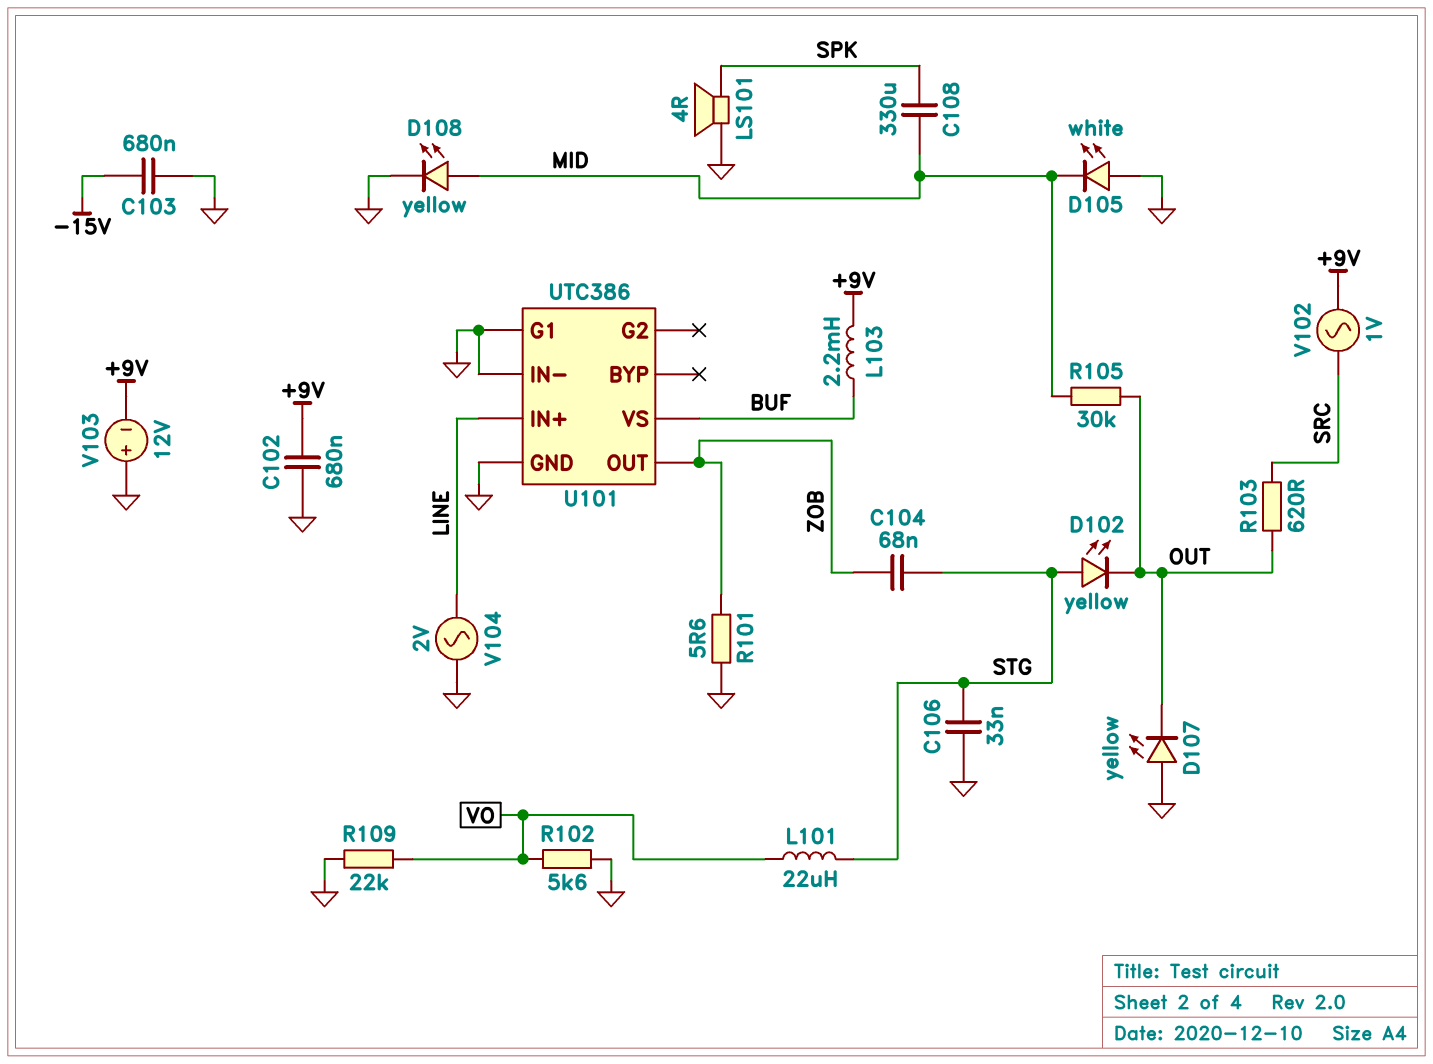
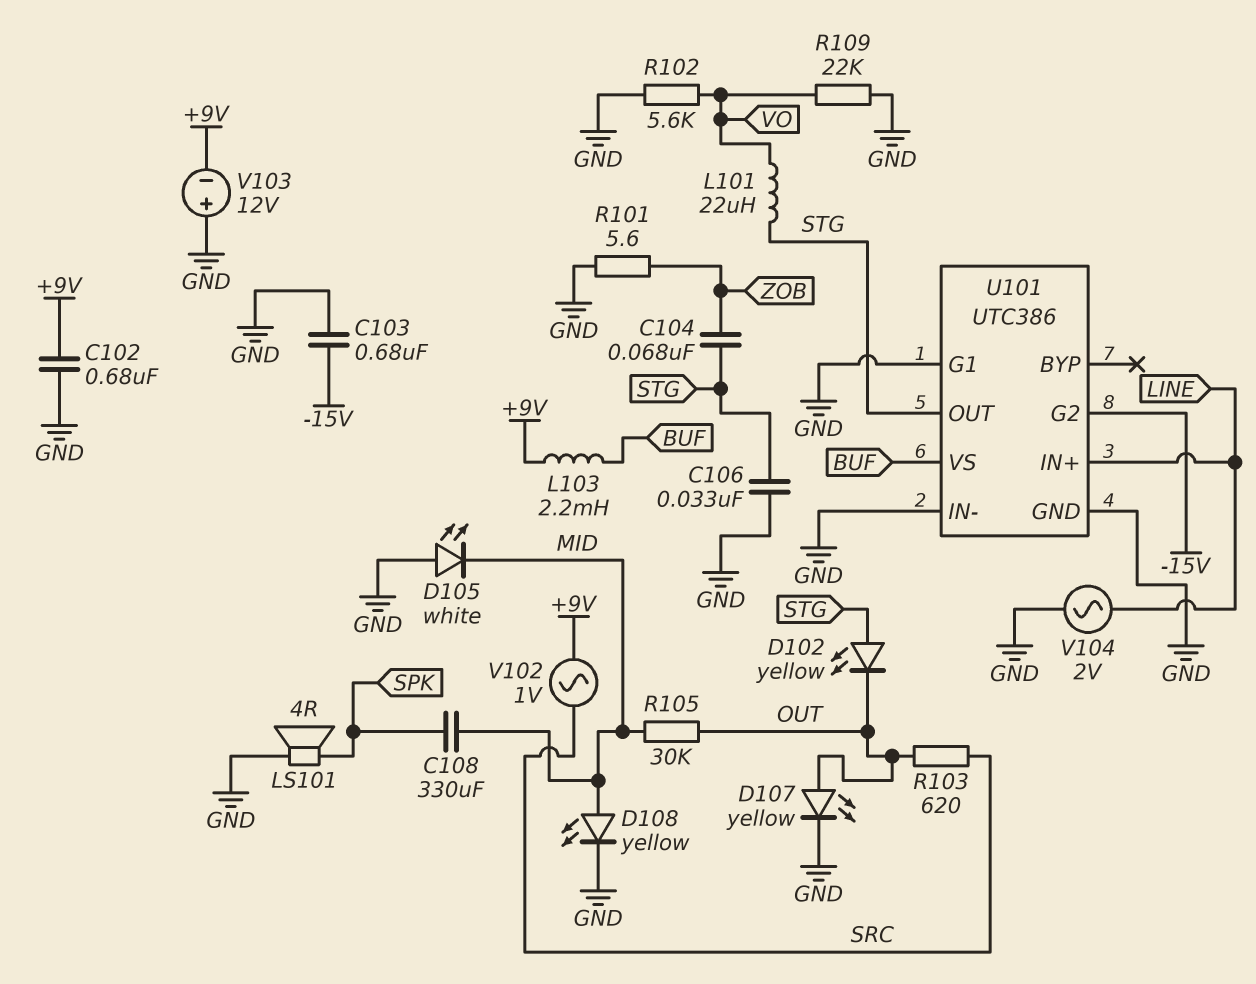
D107: LED yellow (A GND, K OUT) -> LED yellow (A OUT, K GND)
U101 pin G2: none -> -15V
U101 pin OUT: ZOB -> STG

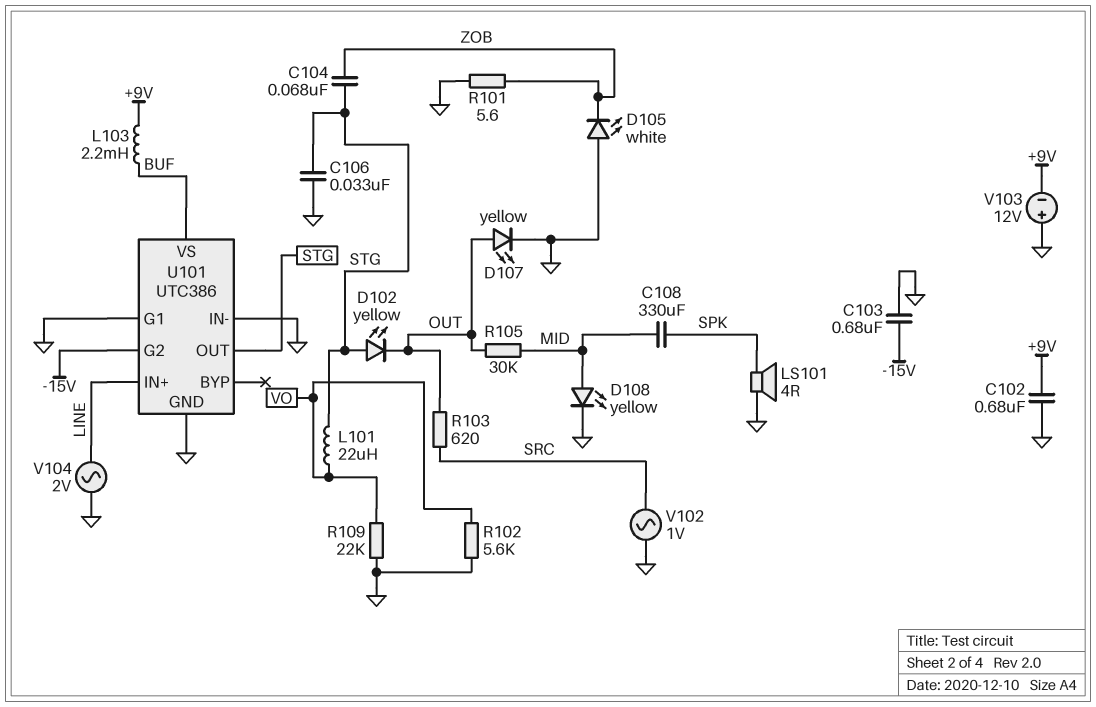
D105: LED white (A GND, K MID) -> LED white (A GND, K ZOB)
V102: AC 1V (+9V, SRC) -> AC 1V (GND, SRC)

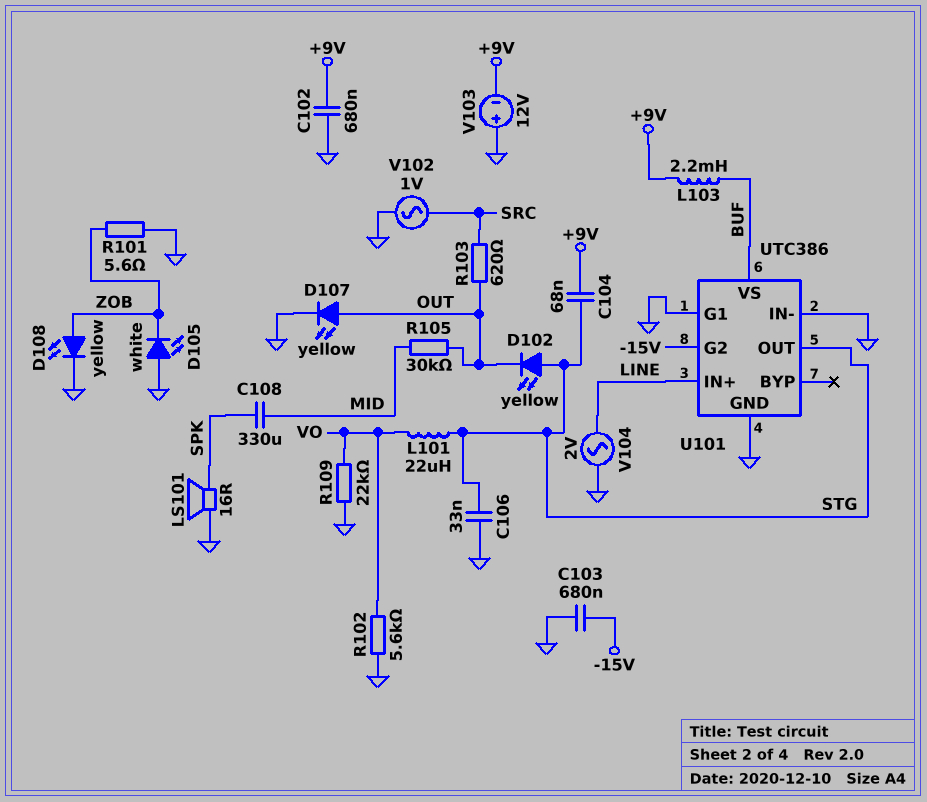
C104: 68nF (STG, ZOB) -> 68nF (+9V, STG)
D108: LED yellow (A MID, K GND) -> LED yellow (A ZOB, K GND)
LS101: speaker 4R (GND, SPK) -> speaker 16R (GND, SPK)

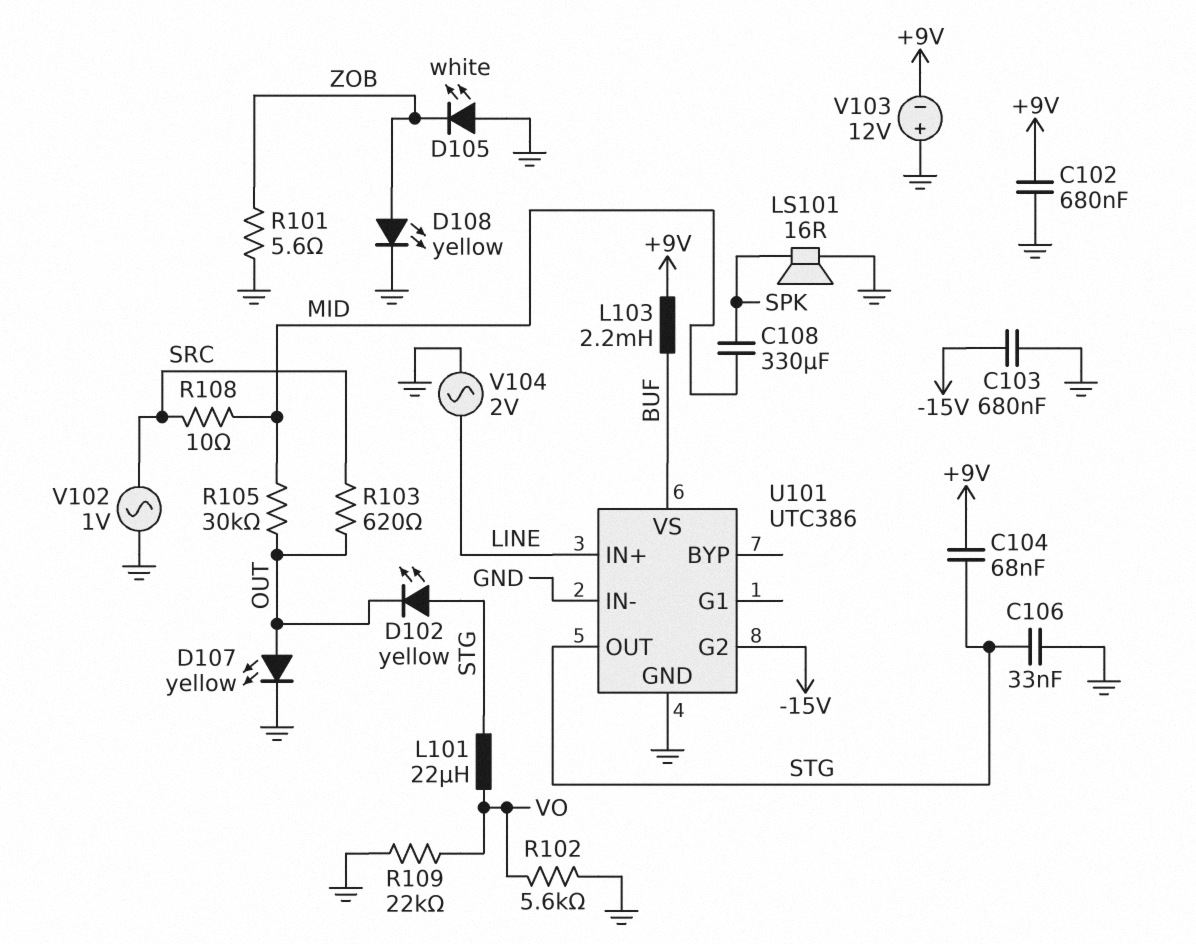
R108: none -> 10 (MID, SRC)
U101 pin G1: GND -> none

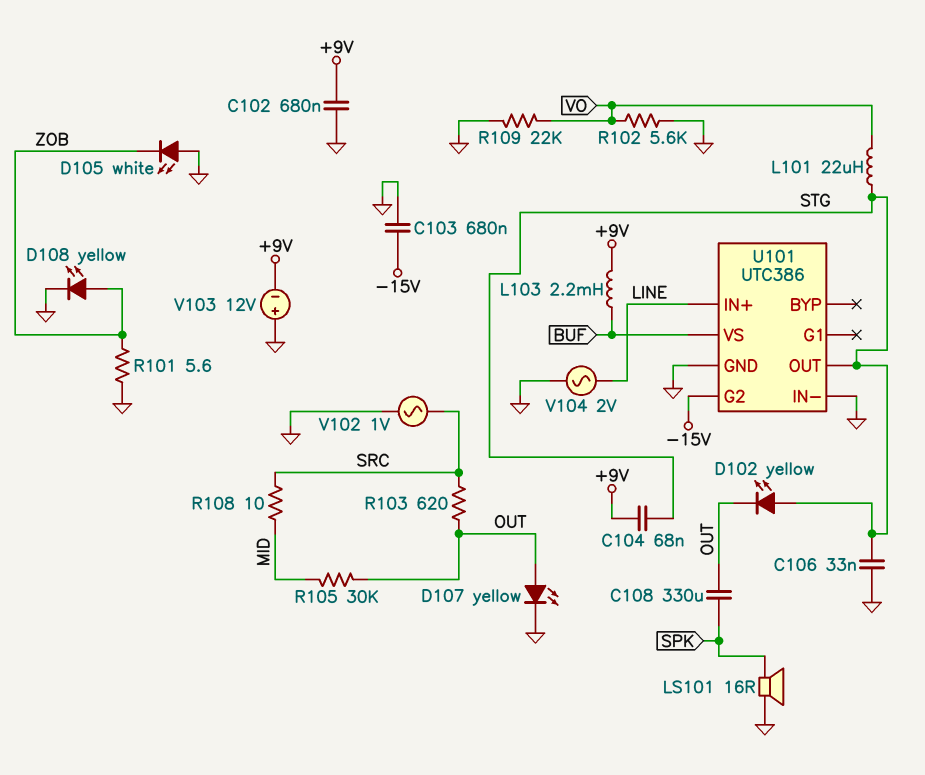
C108: 330uF (MID, SPK) -> 330uF (OUT, SPK)

